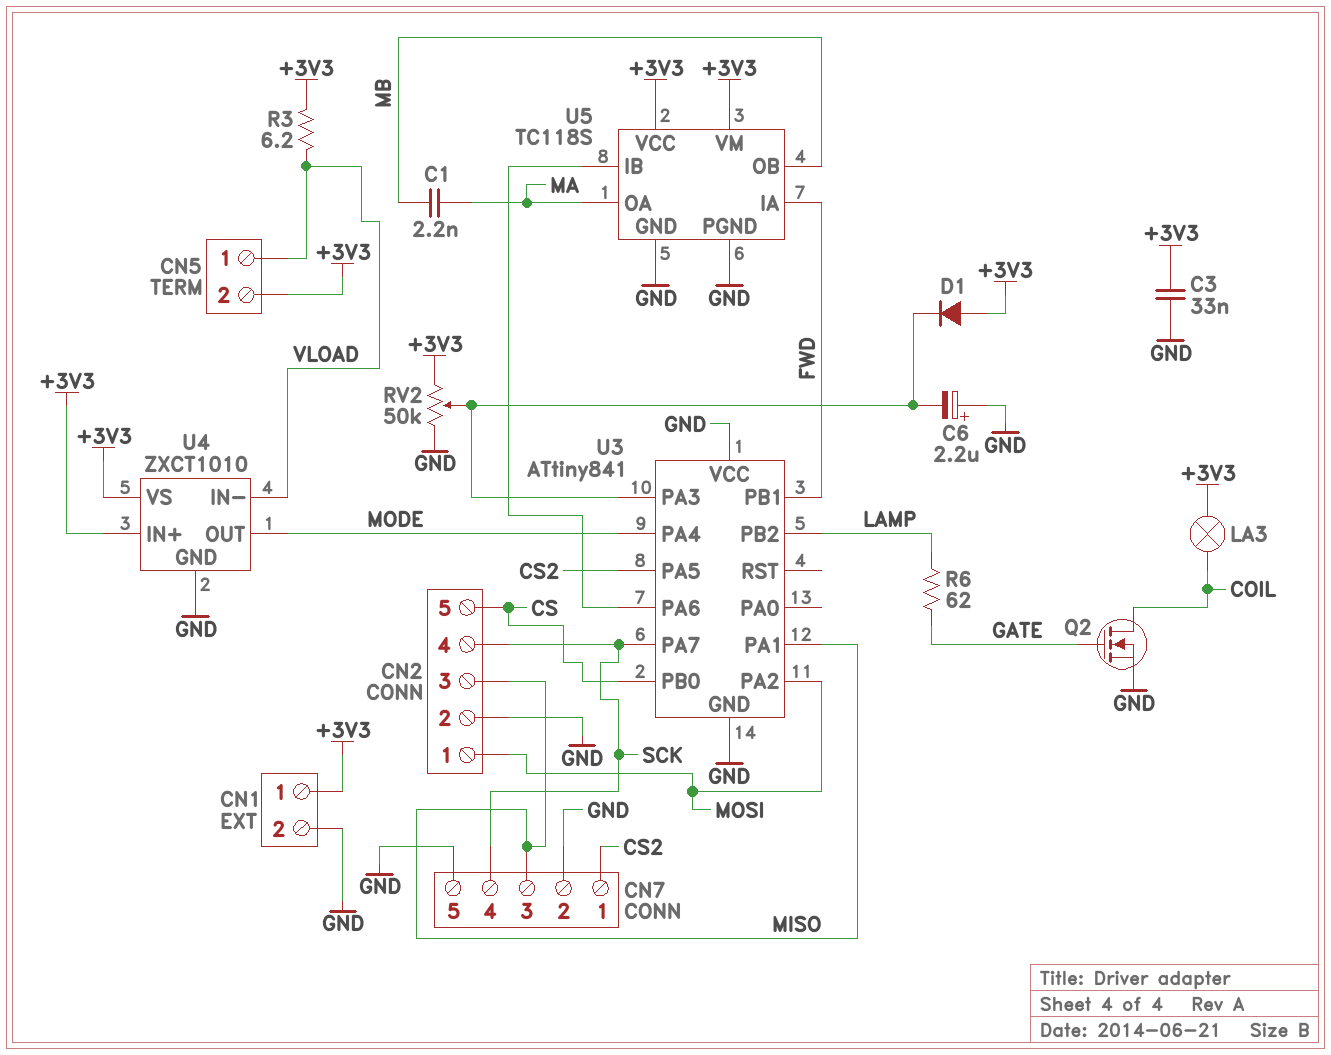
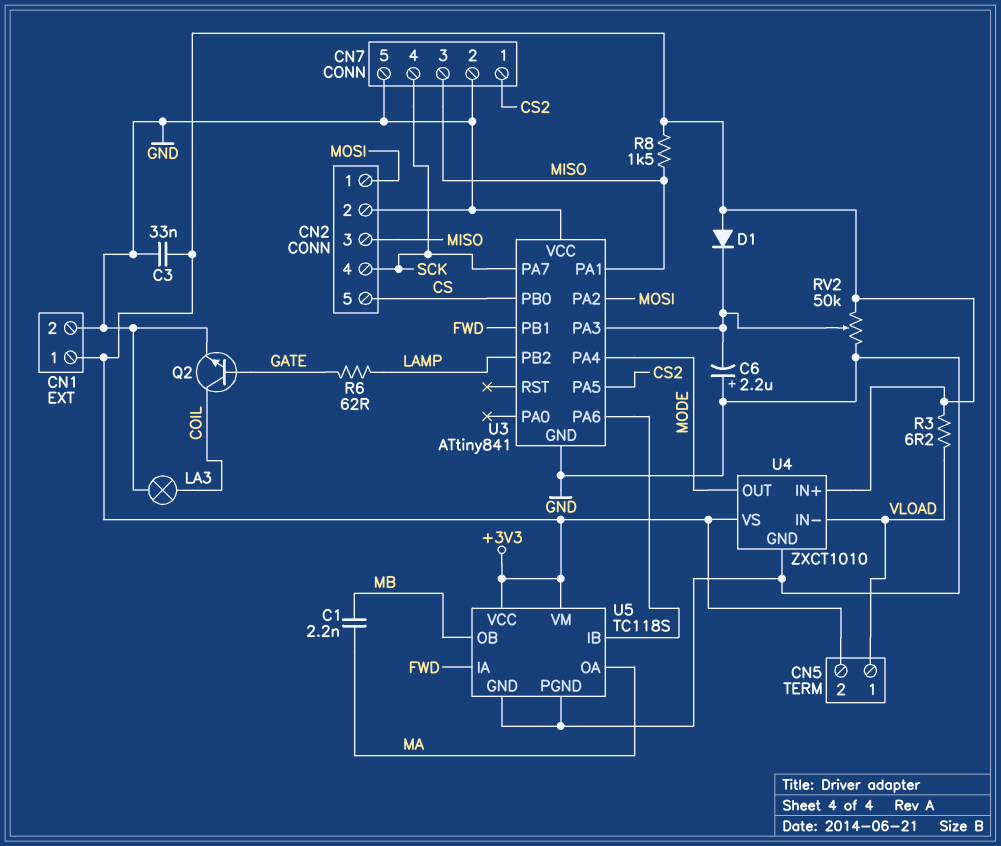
LA3: lamp (+3V3, COIL) -> lamp (COIL, GND)
Q2: NMOS (G GATE, D COIL, S GND) -> NPN (B GATE, C COIL, E GND)
R8: none -> 1.5k (+3V3, MISO)

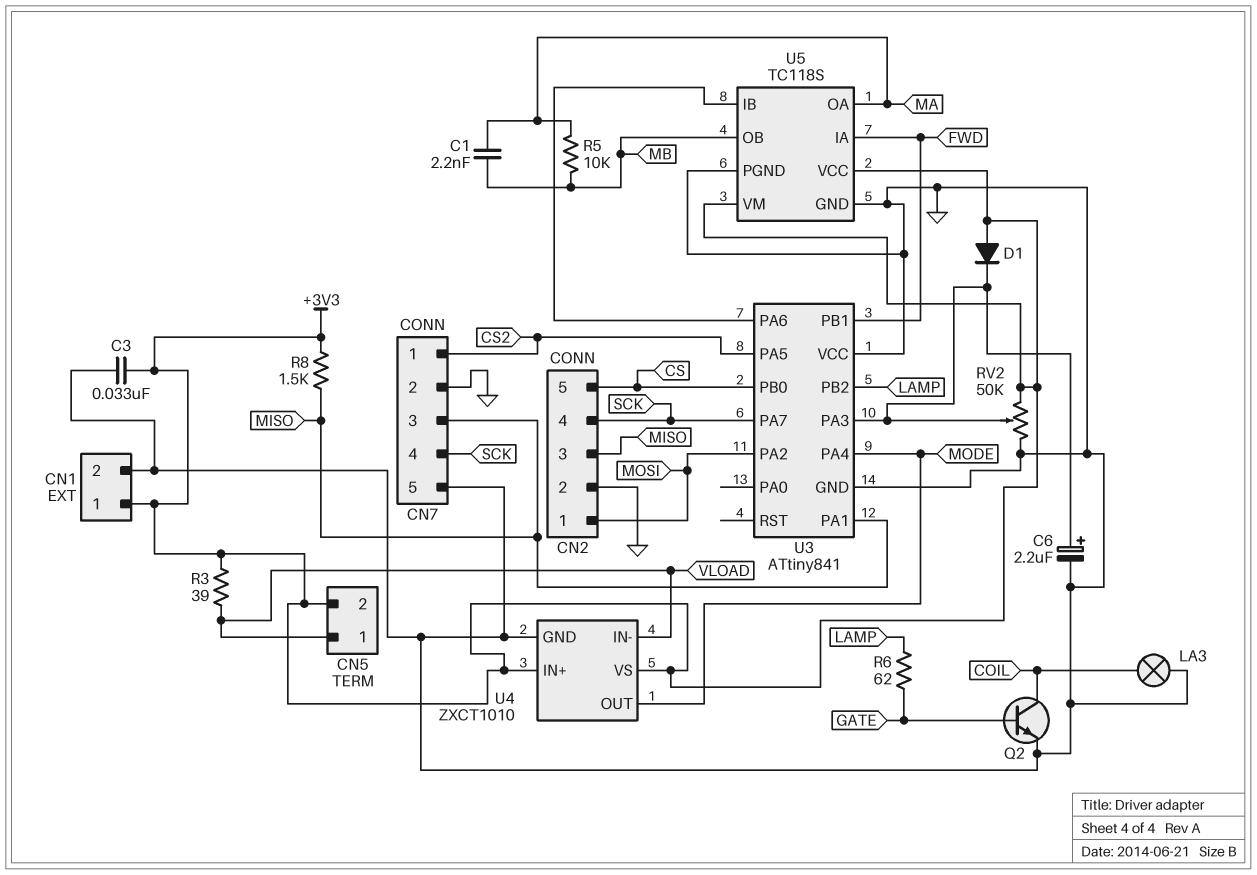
C6: 2.2uF (plus GND, minus U3/PA3) -> 2.2uF (plus U3/PA3, minus GND)
R3: 6.2 (+3V3, VLOAD) -> 39 (+3V3, VLOAD)
R5: none -> 10k (MA, MB)

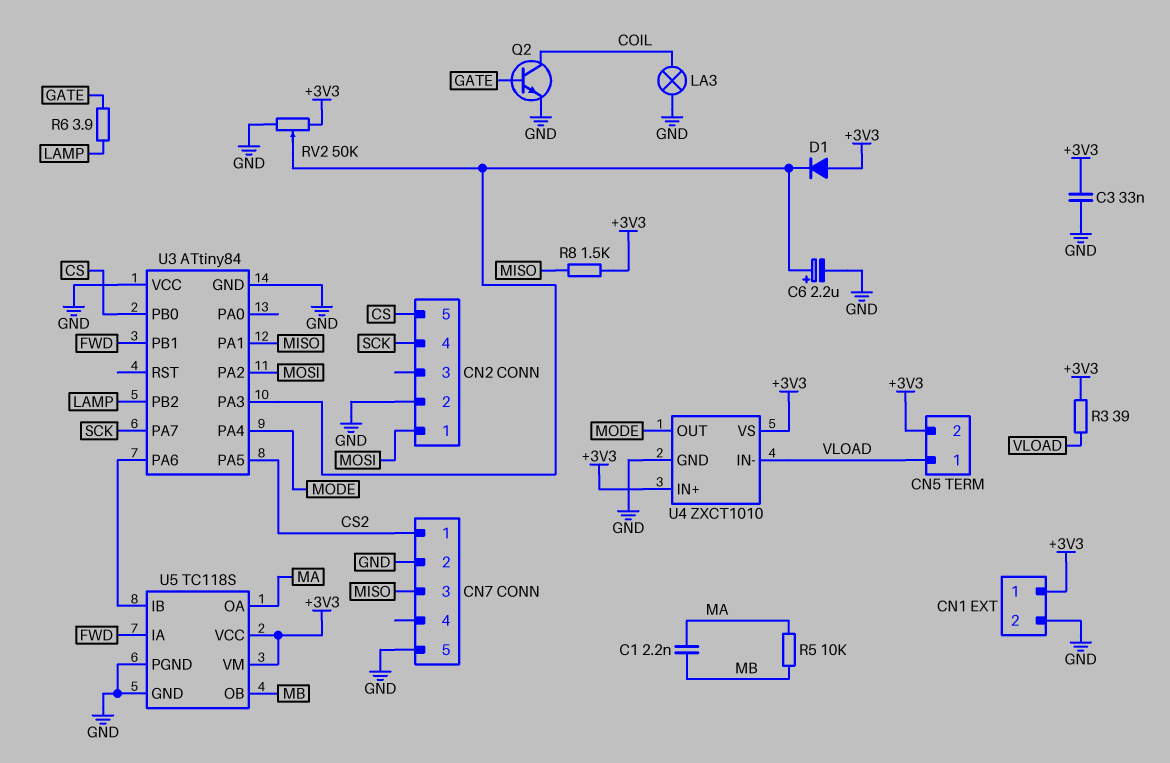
CN2 pin 3: MISO -> none
CN7 pin 4: SCK -> none
R6: 62 (GATE, LAMP) -> 3.9 (GATE, LAMP)
U3: ATtiny841 -> ATtiny84

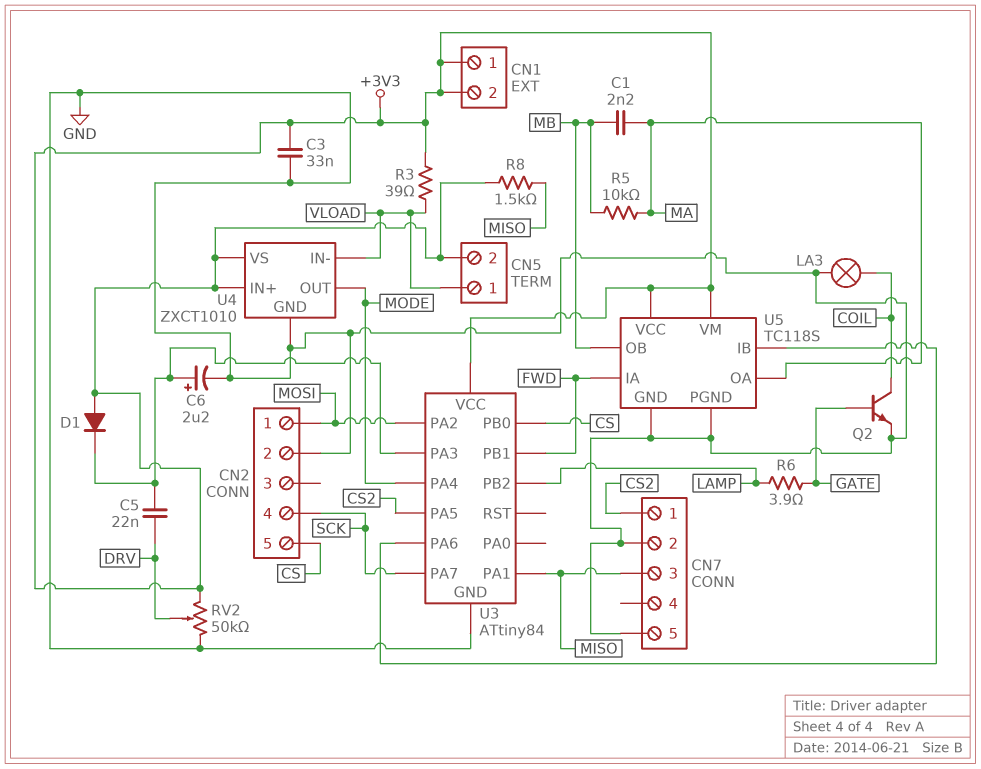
C5: none -> 22nF (DRV, U3/PA3)
CN1 pin 2: GND -> +3V3
RV2: 50k (+3V3, GND, wiper U3/PA3) -> 50k (+3V3, GND, wiper DRV)
U3 pin VCC: GND -> +3V3

